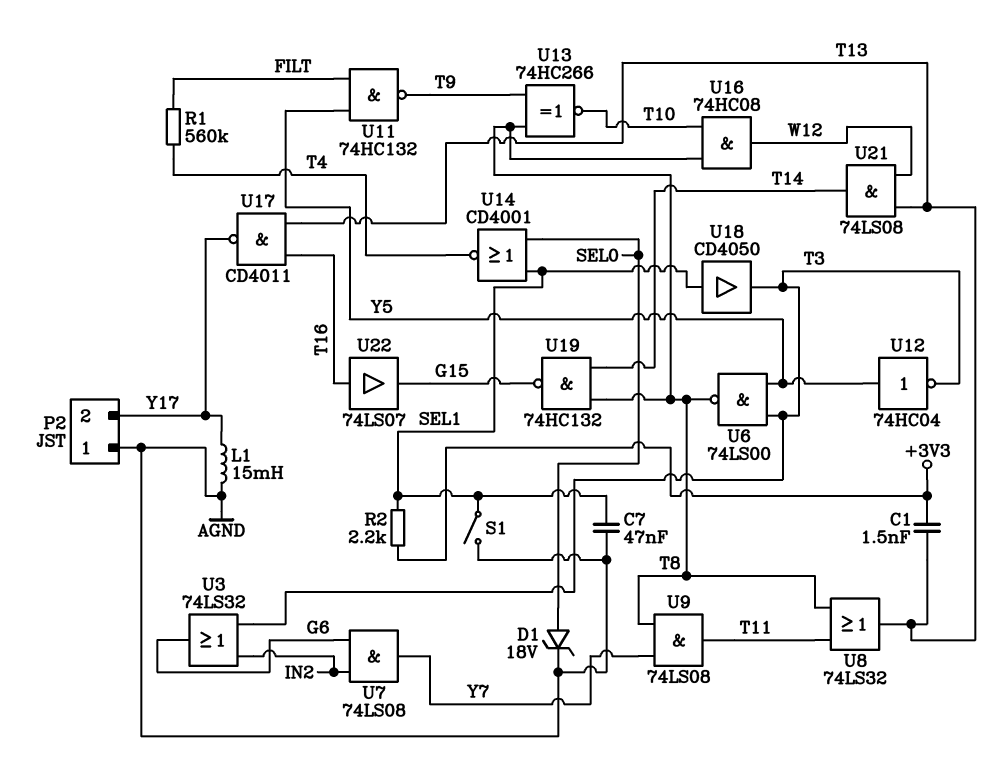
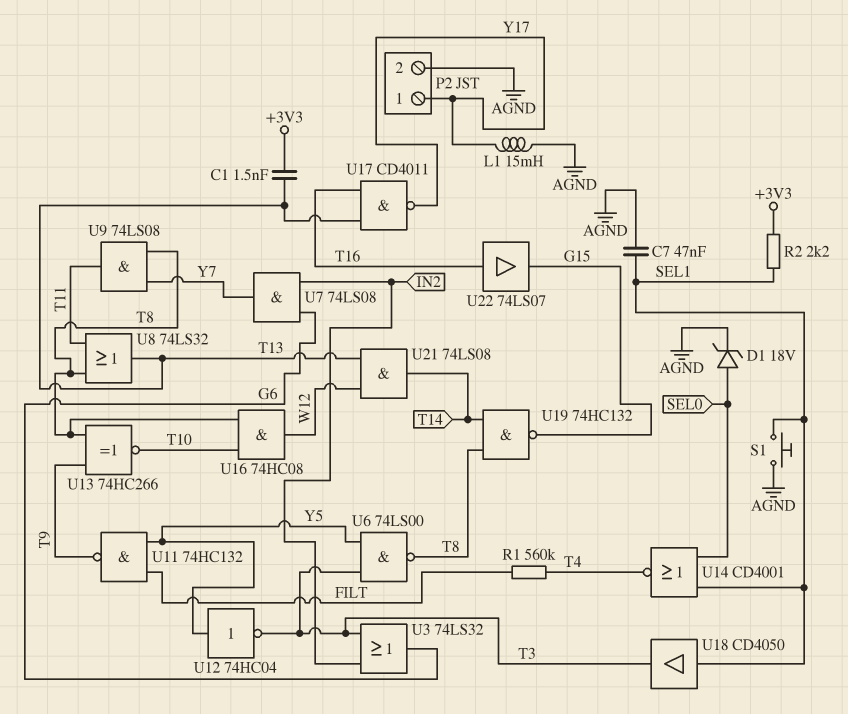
P2 pin 1: AGND -> Y17
P2 pin 2: Y17 -> AGND
S1: switch (AGND, SEL1) -> button (AGND, SEL1)

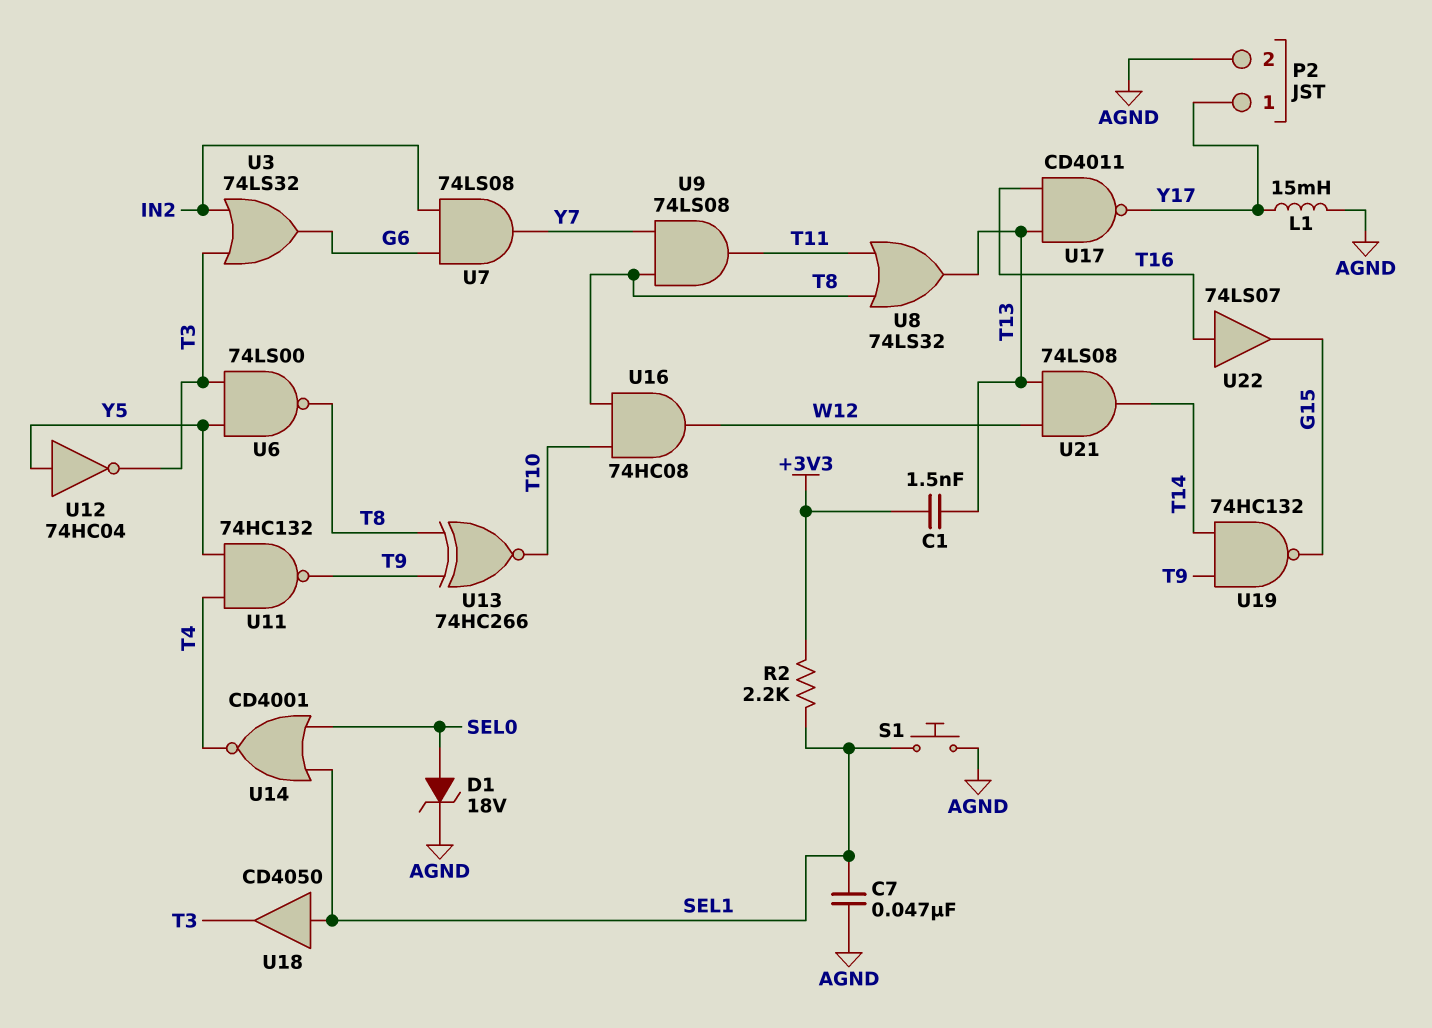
R1: 560k (FILT, T4) -> none
U11: NAND 74HC132 (in FILT, in Y5, out T9) -> NAND 74HC132 (in T4, in Y5, out T9)
U19: NAND 74HC132 (in T8, in T14, out G15) -> NAND 74HC132 (in T9, in T14, out G15)

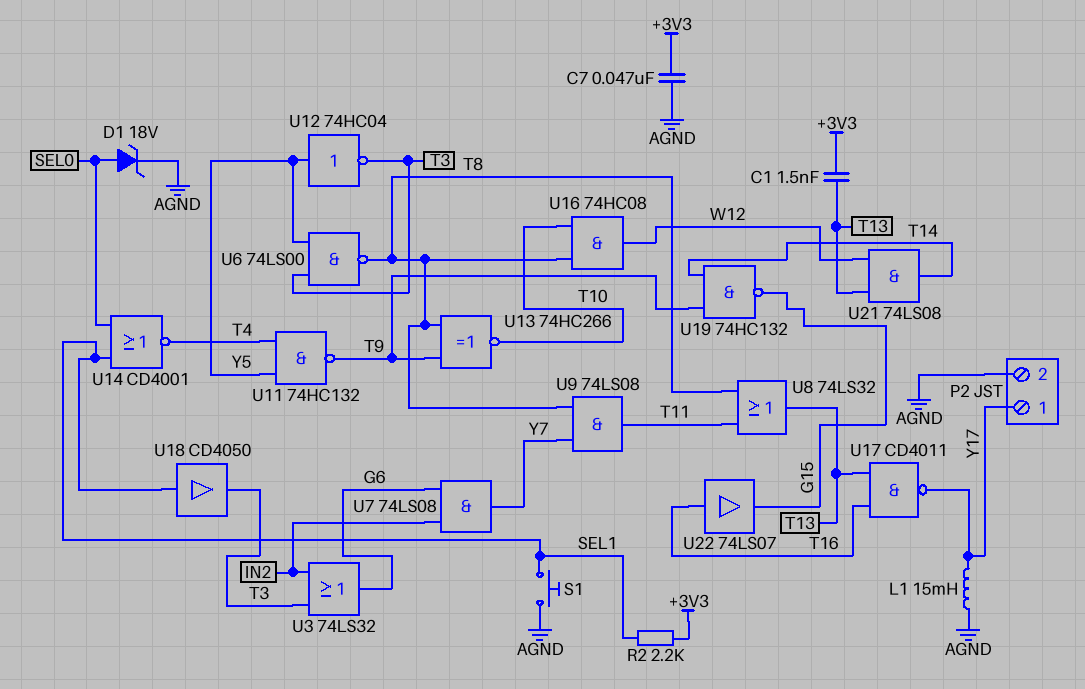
C7: 47nF (AGND, SEL1) -> 47nF (+3V3, AGND)

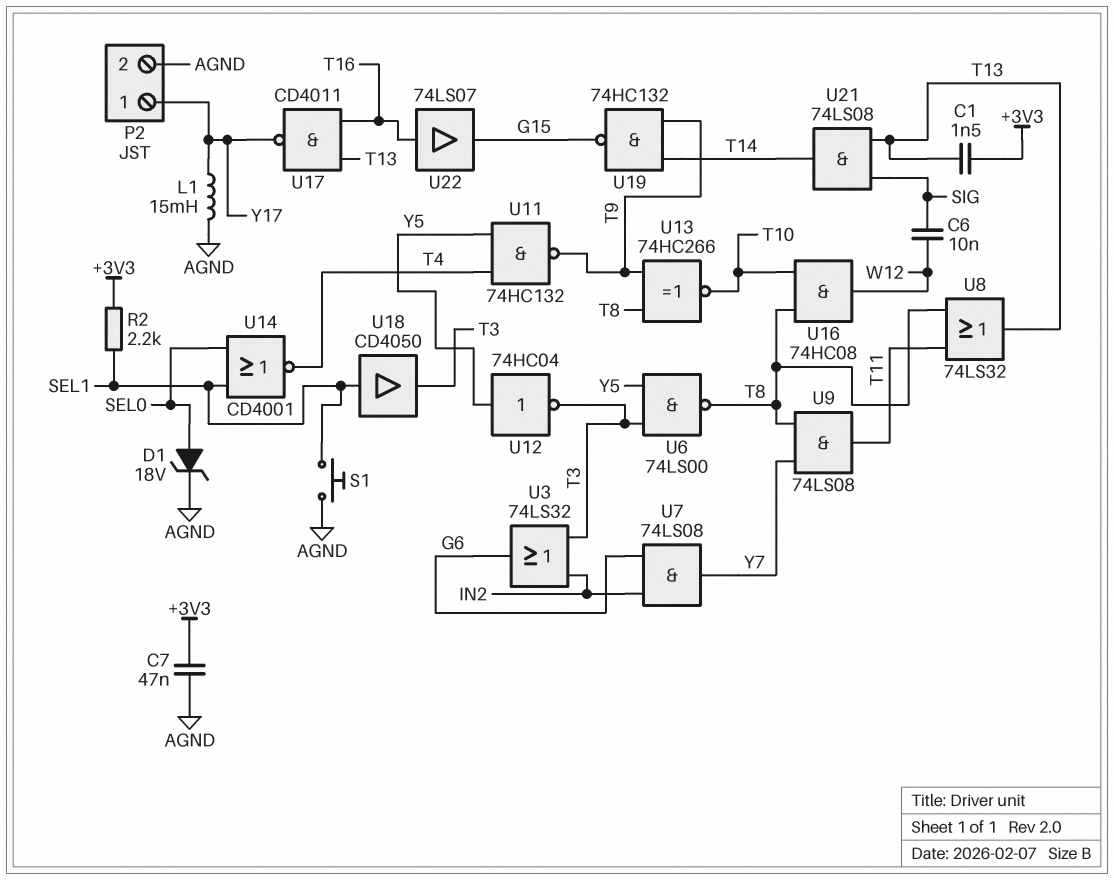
C6: none -> 10nF (SIG, W12)
U21: AND 74LS08 (in T13, in W12, out T14) -> AND 74LS08 (in SIG, in T13, out T14)

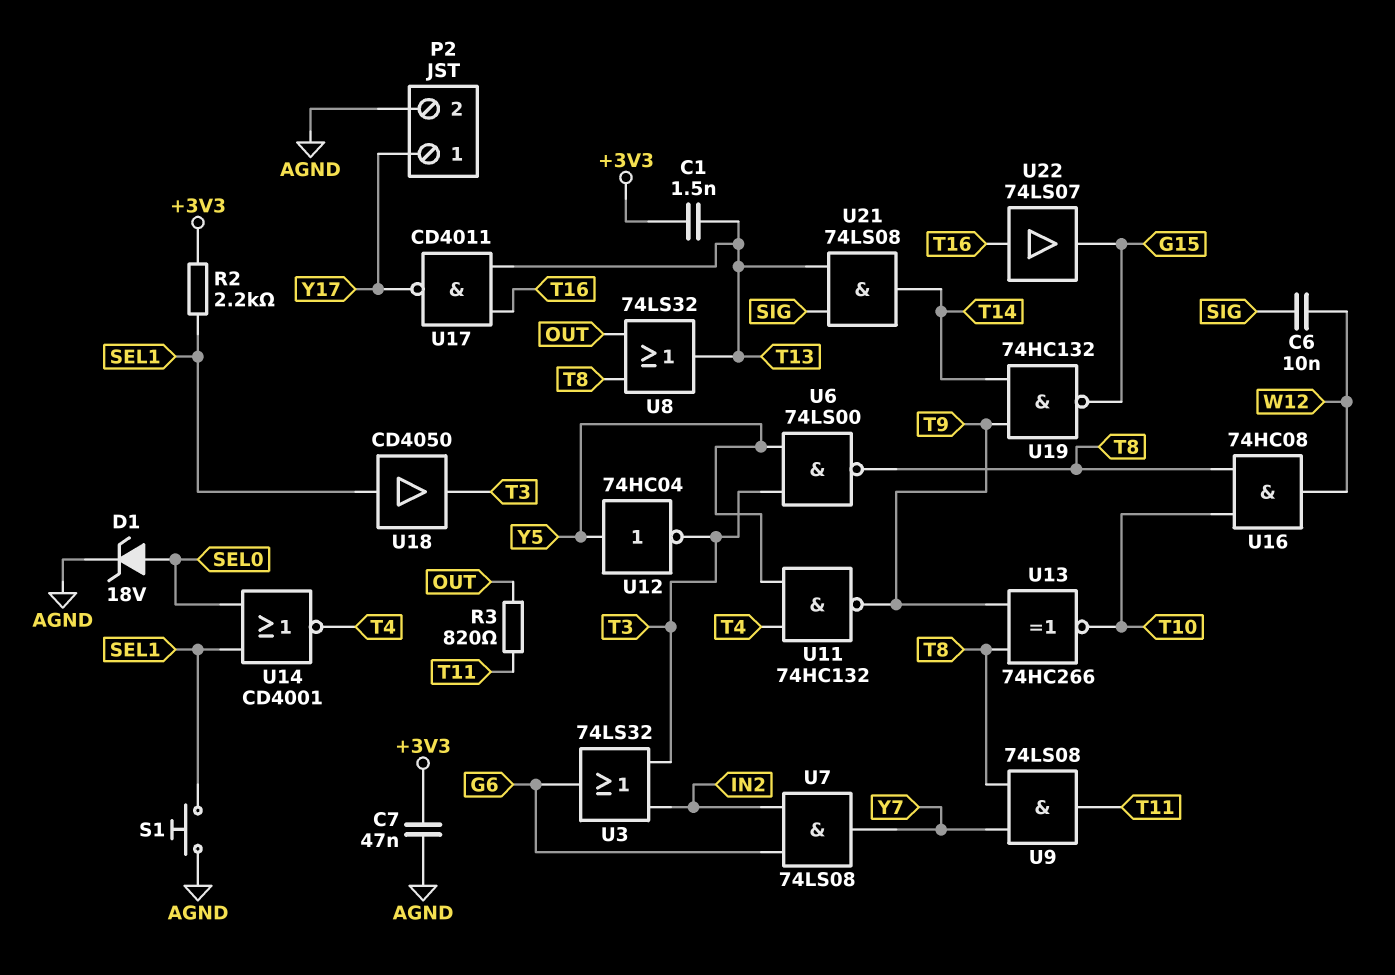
L1: 15mH (AGND, Y17) -> none
R3: none -> 820 (OUT, T11)
U8: OR 74LS32 (in T8, in T11, out T13) -> OR 74LS32 (in OUT, in T8, out T13)

